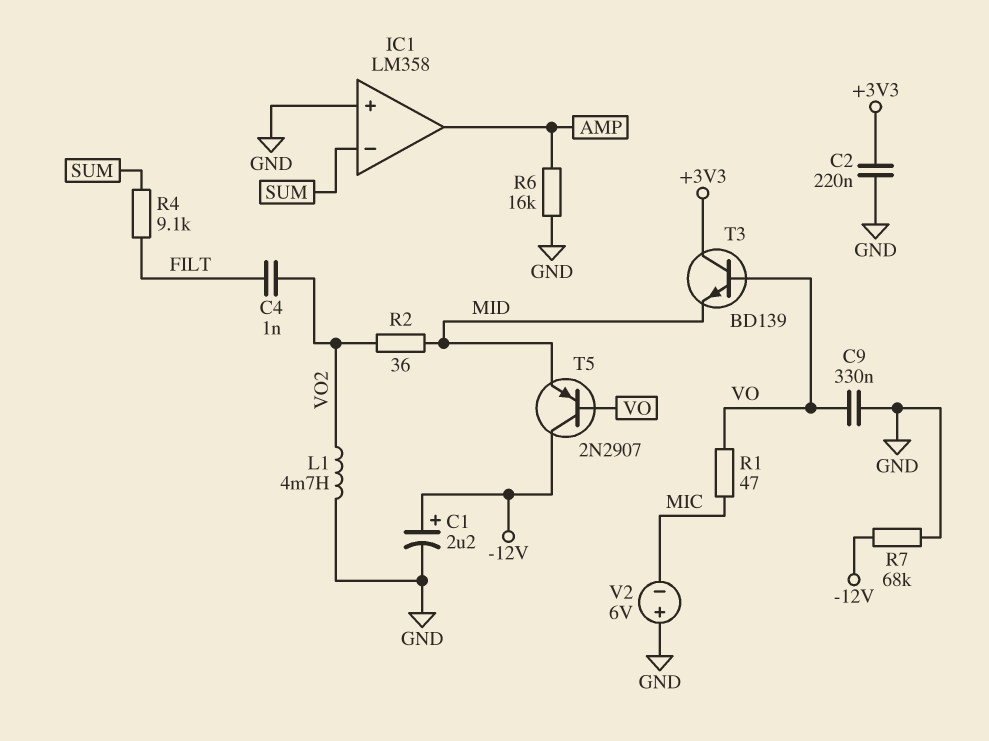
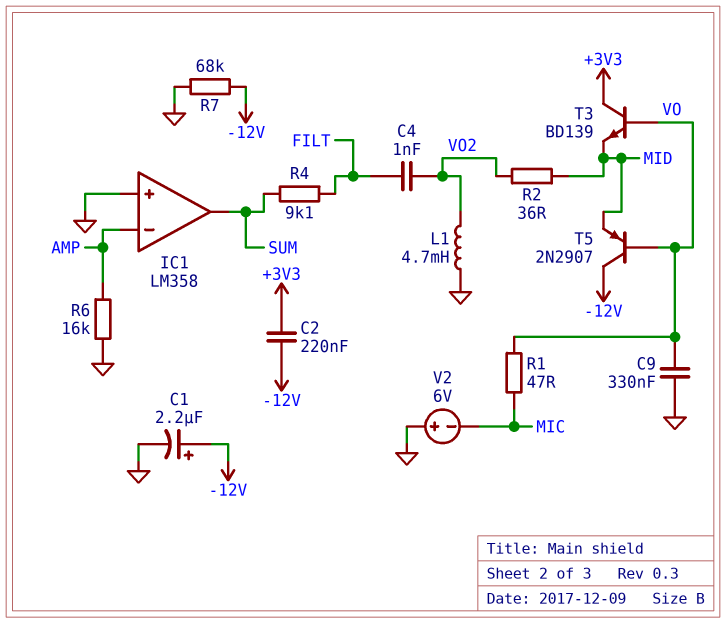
C2: 220nF (+3V3, GND) -> 220nF (+3V3, -12V)
IC1 pin in-: SUM -> AMP
IC1 pin out: AMP -> SUM

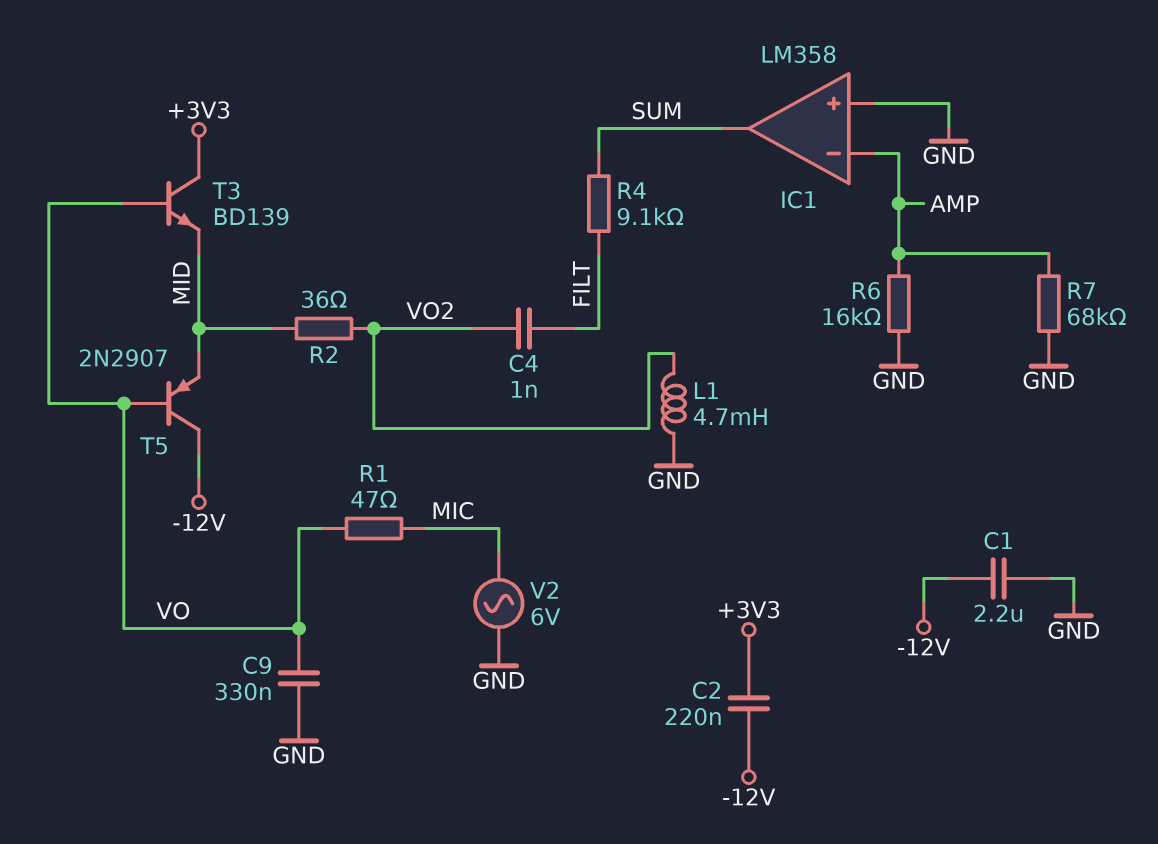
C1: 2.2uF (plus -12V, minus GND) -> 2.2uF (-12V, GND)
R7: 68k (-12V, GND) -> 68k (AMP, GND)
V2: 6V (plus GND, minus MIC) -> AC 6V (GND, MIC)

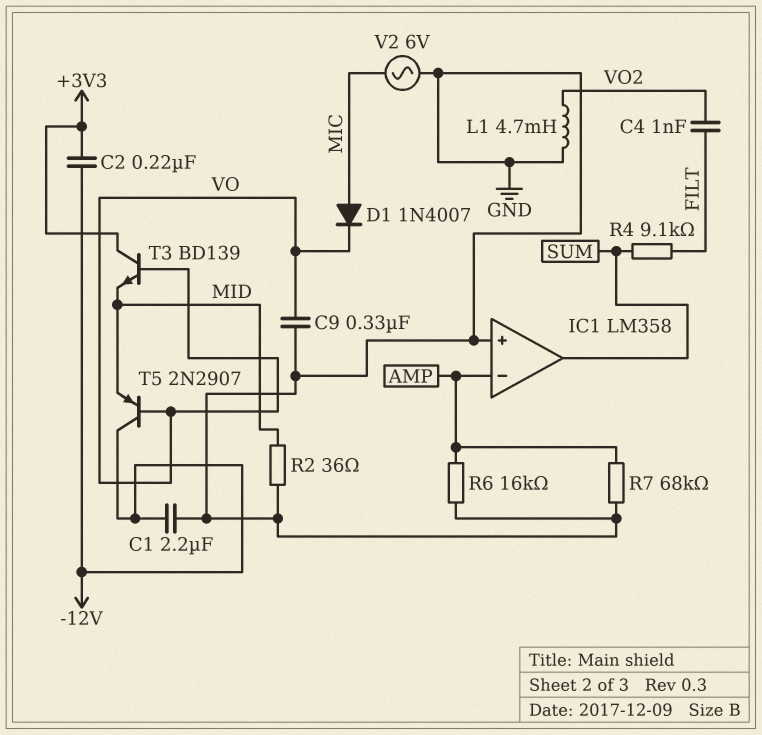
D1: none -> diode 1N4007 (A MIC, K VO)
R1: 47 (MIC, VO) -> none
R2: 36 (MID, VO2) -> 36 (GND, MID)

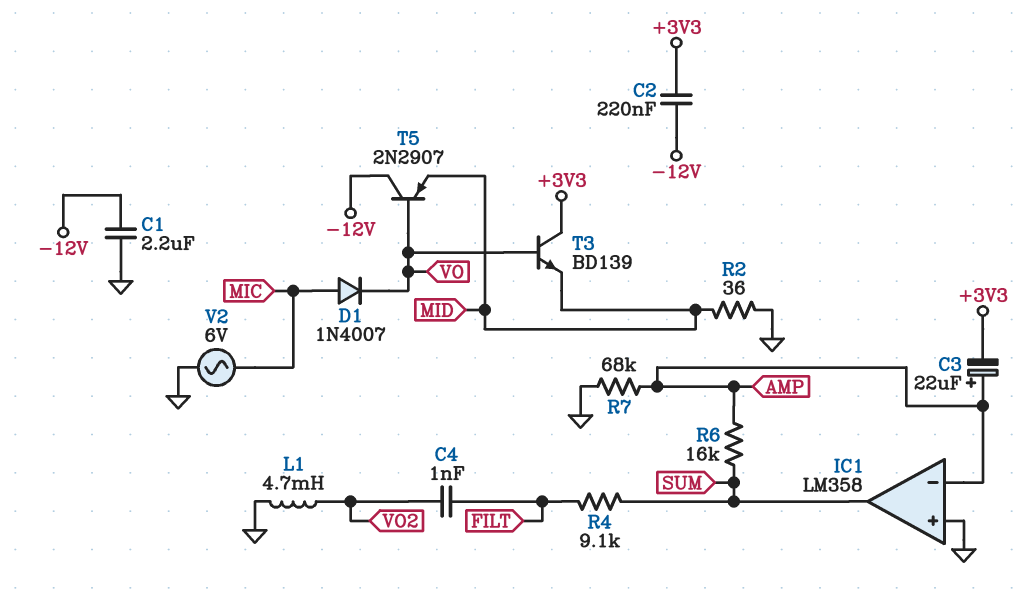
C3: none -> 22uF (plus AMP, minus +3V3)
C9: 330nF (GND, VO) -> none
R6: 16k (AMP, GND) -> 16k (AMP, SUM)

